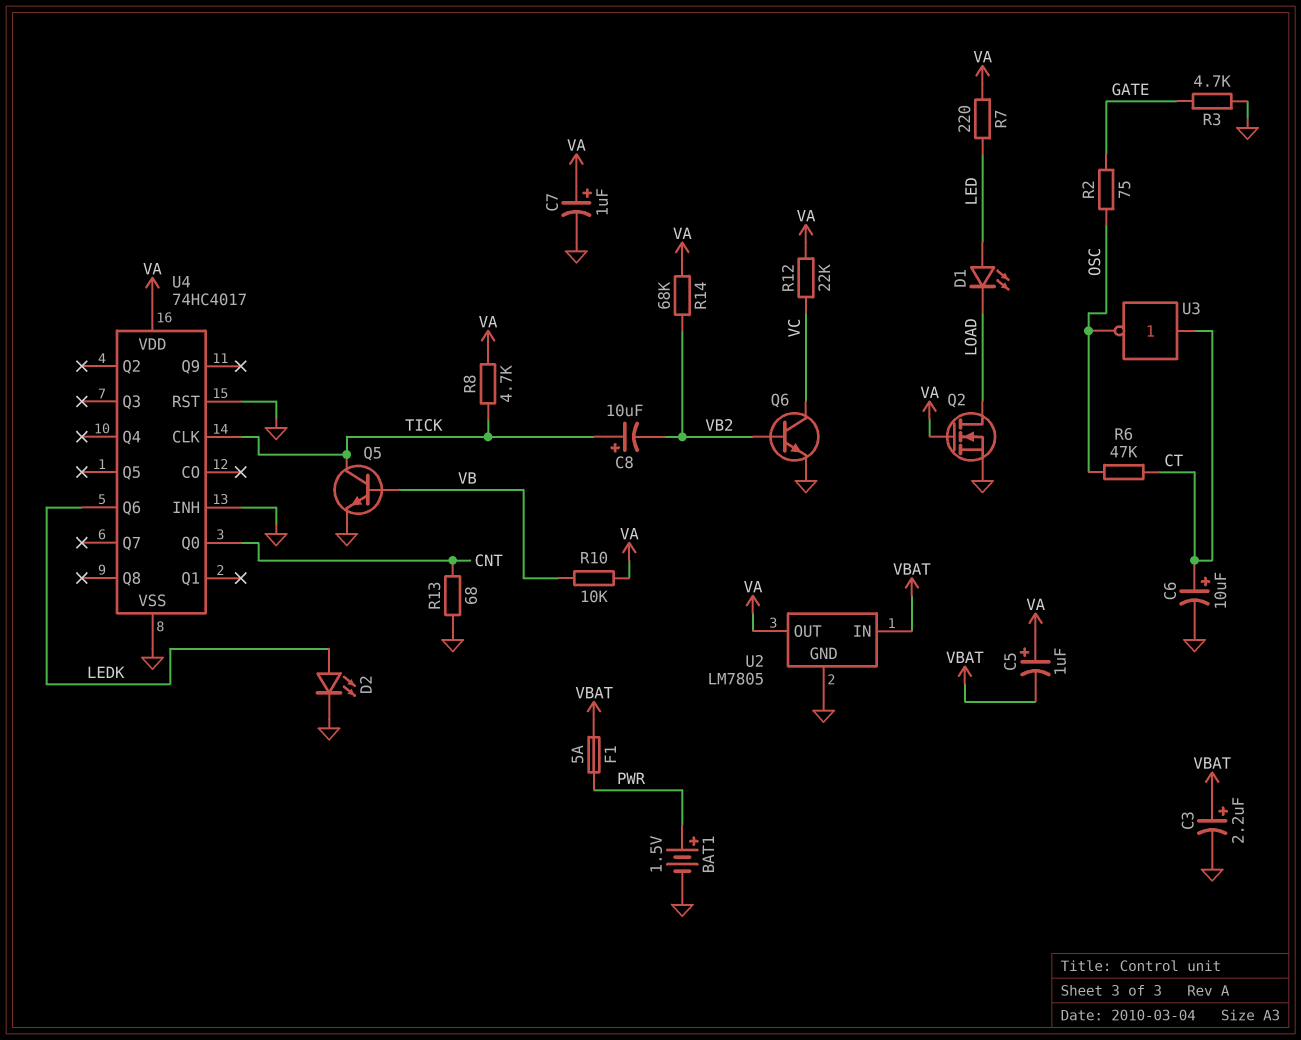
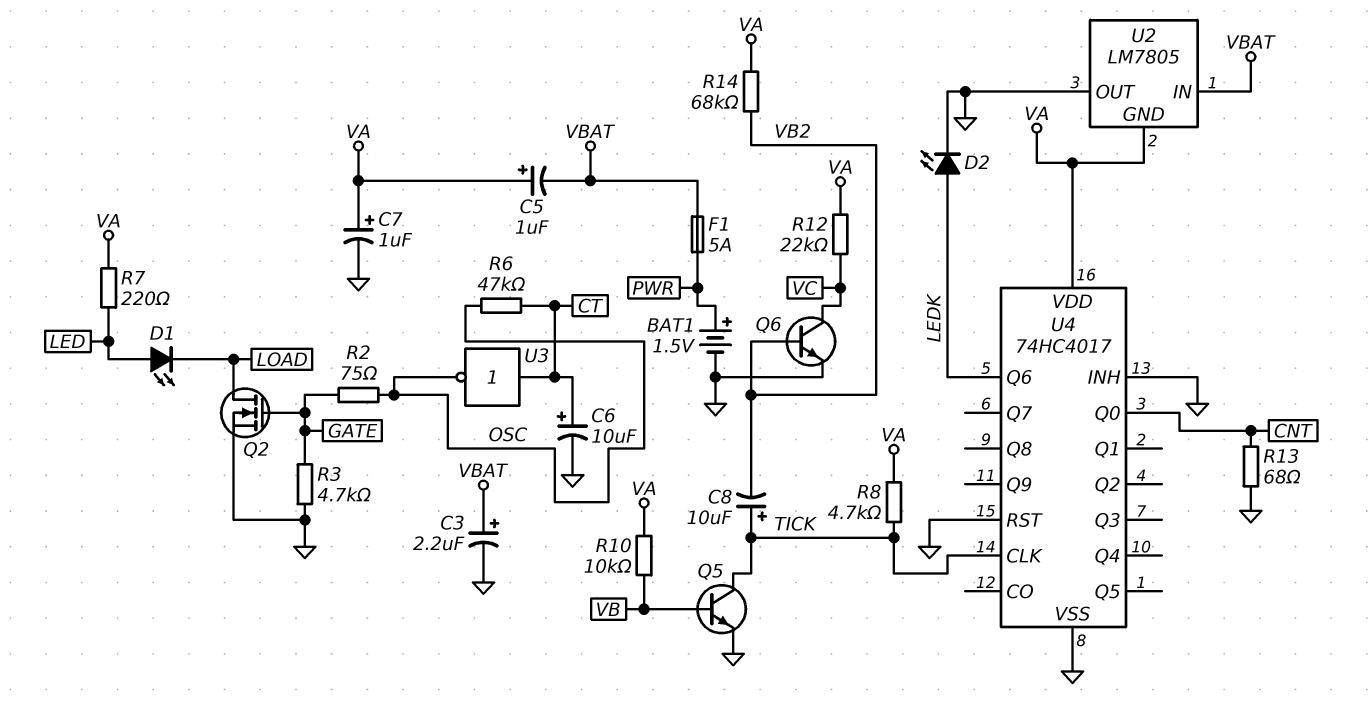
Q2: NMOS (G VA, D LOAD, S GND) -> NMOS (G GATE, D LOAD, S GND)
U2 pin GND: GND -> VA
U2 pin OUT: VA -> GND

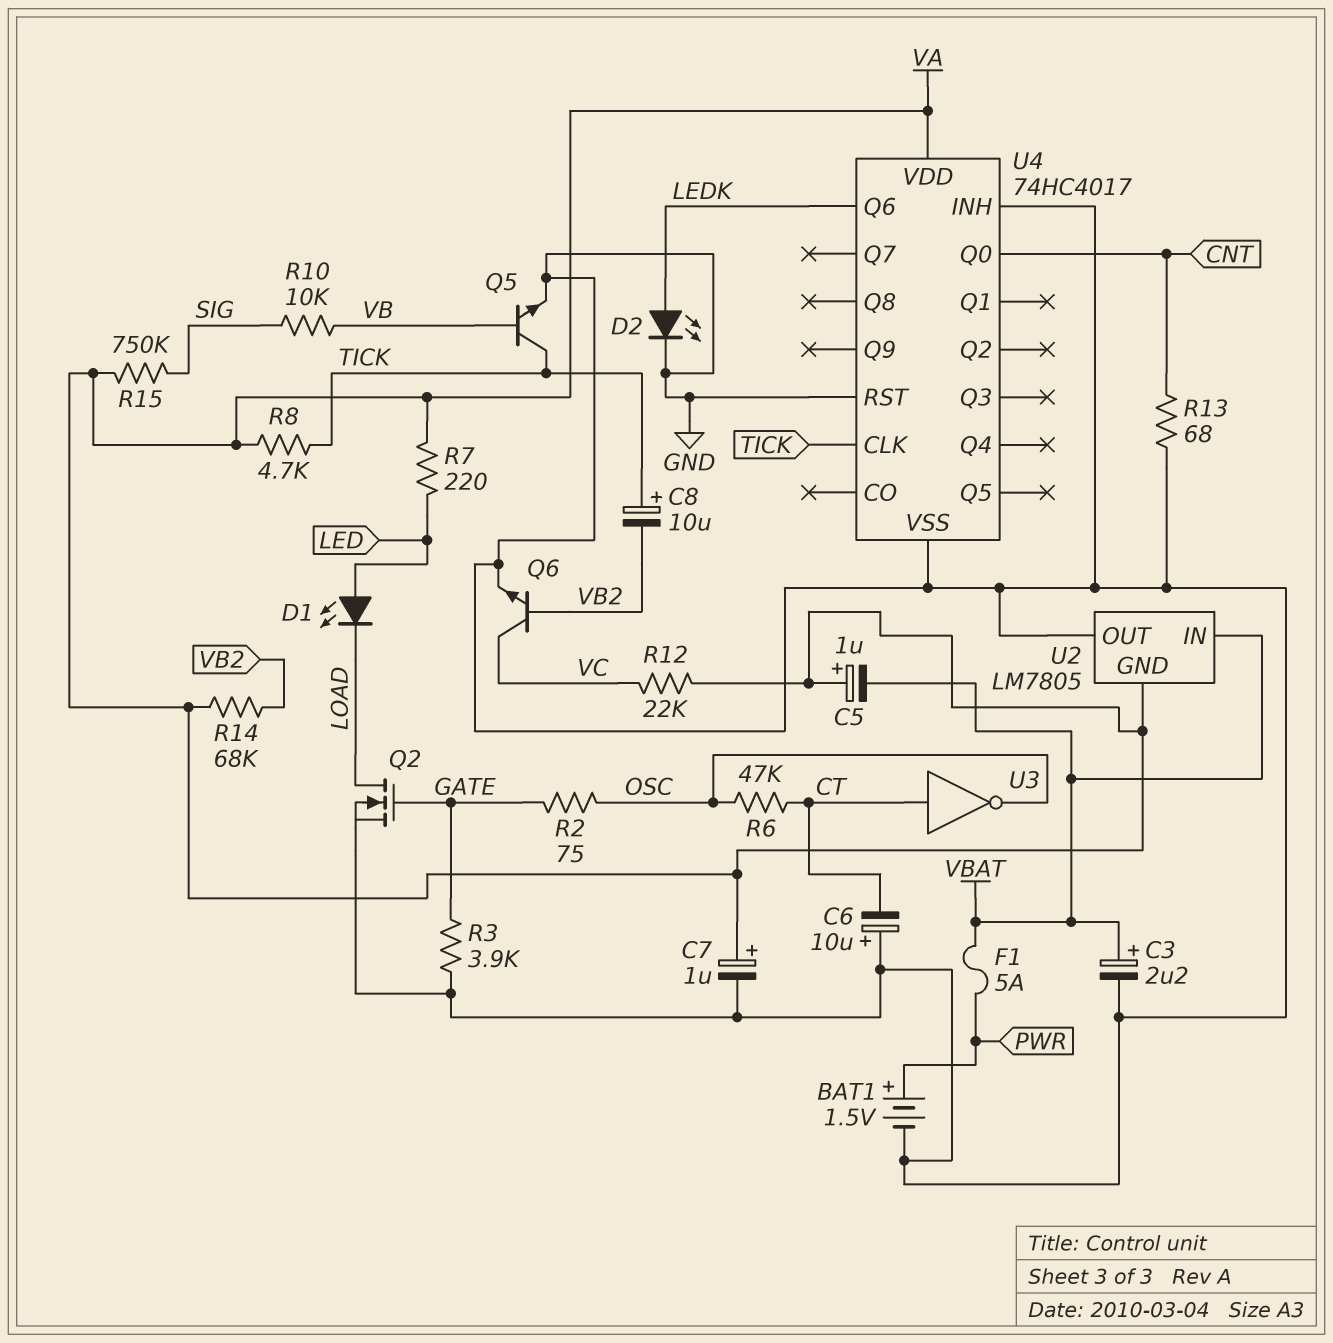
C6: 10uF (plus CT, minus GND) -> 10uF (plus GND, minus CT)
R3: 4.7k (GATE, GND) -> 3.9k (GATE, GND)
R10: 10k (VA, VB) -> 10k (SIG, VB)
R15: none -> 750k (SIG, VA)

